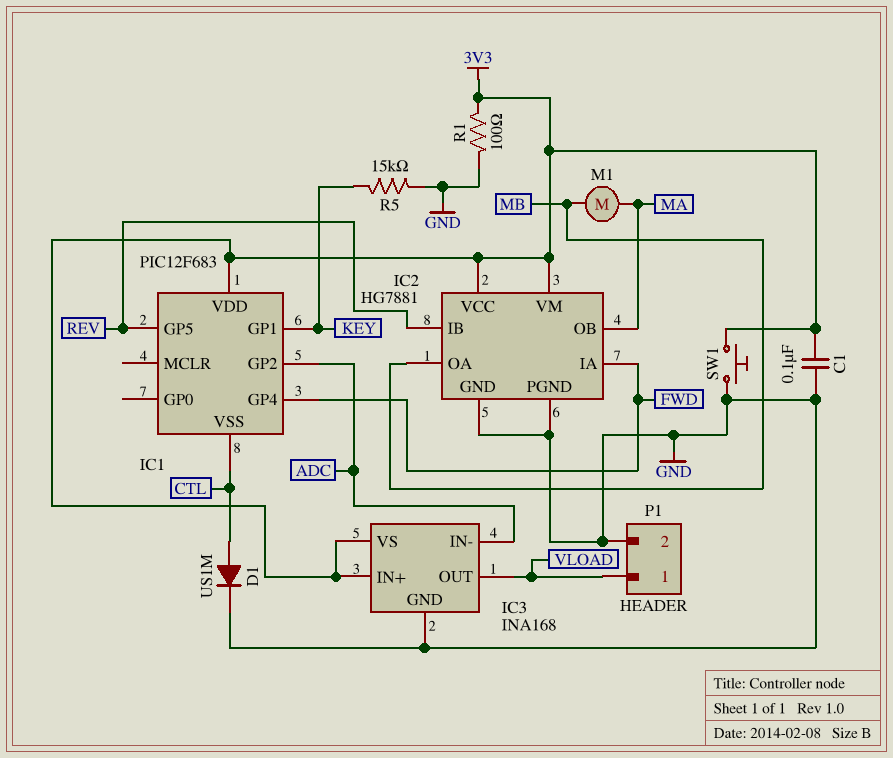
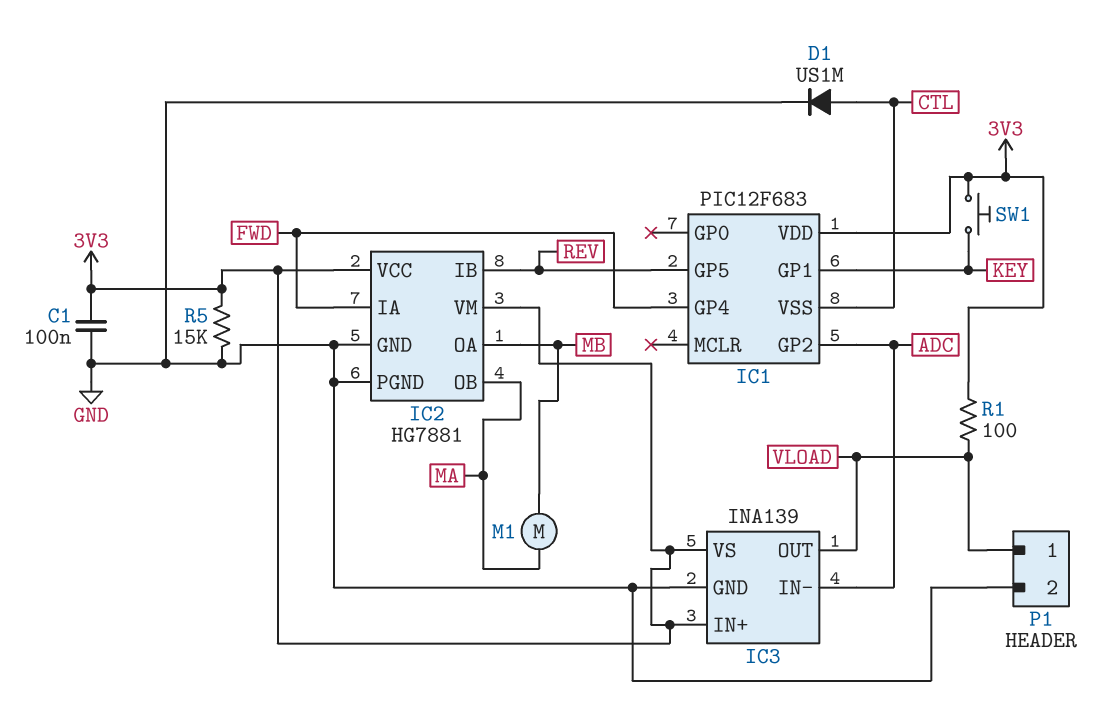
IC3: INA168 -> INA139
R1: 100 (3V3, GND) -> 100 (3V3, VLOAD)
R5: 15k (GND, KEY) -> 15k (3V3, GND)
SW1: button (3V3, GND) -> button (3V3, KEY)

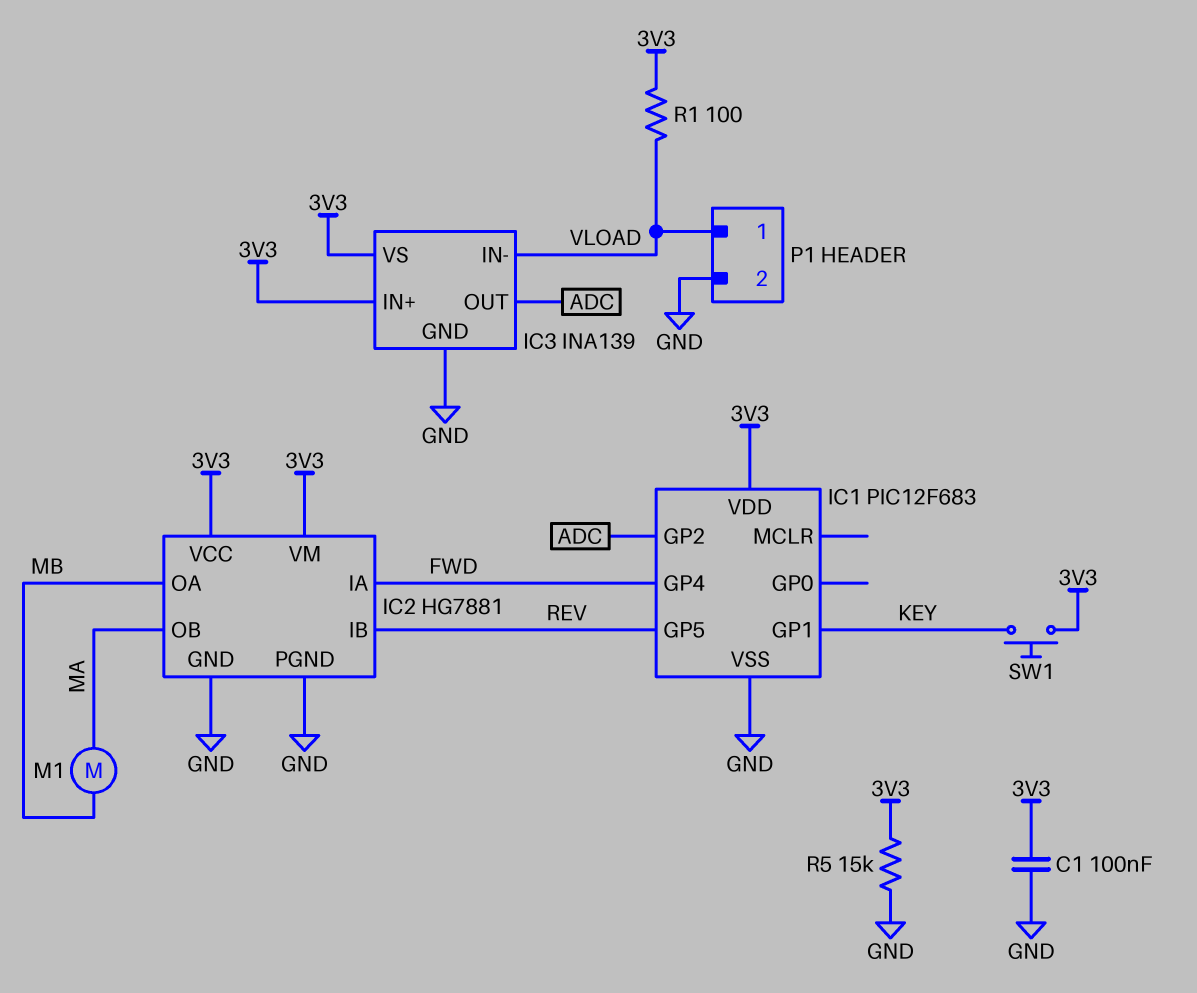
D1: diode US1M (A CTL, K GND) -> none
IC1 pin VSS: CTL -> GND
IC3 pin IN-: ADC -> VLOAD
IC3 pin OUT: VLOAD -> ADC

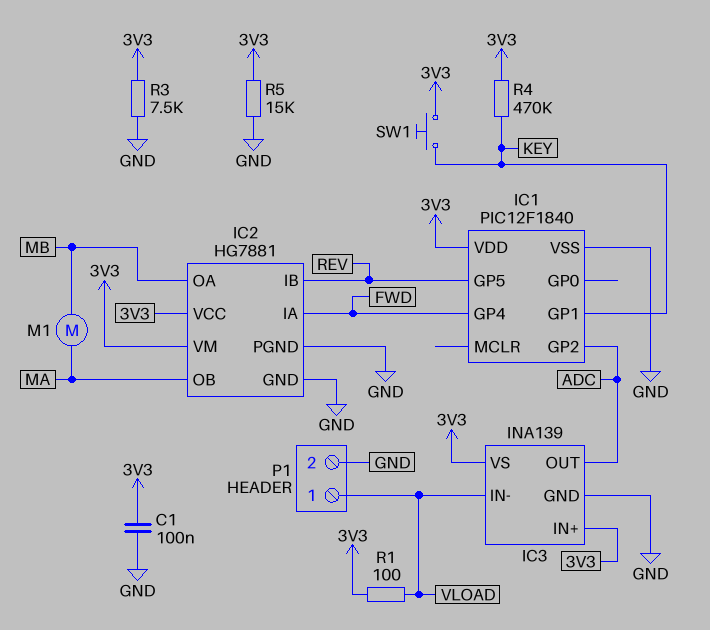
IC1: PIC12F683 -> PIC12F1840
R3: none -> 7.5k (3V3, GND)
R4: none -> 470k (3V3, KEY)

